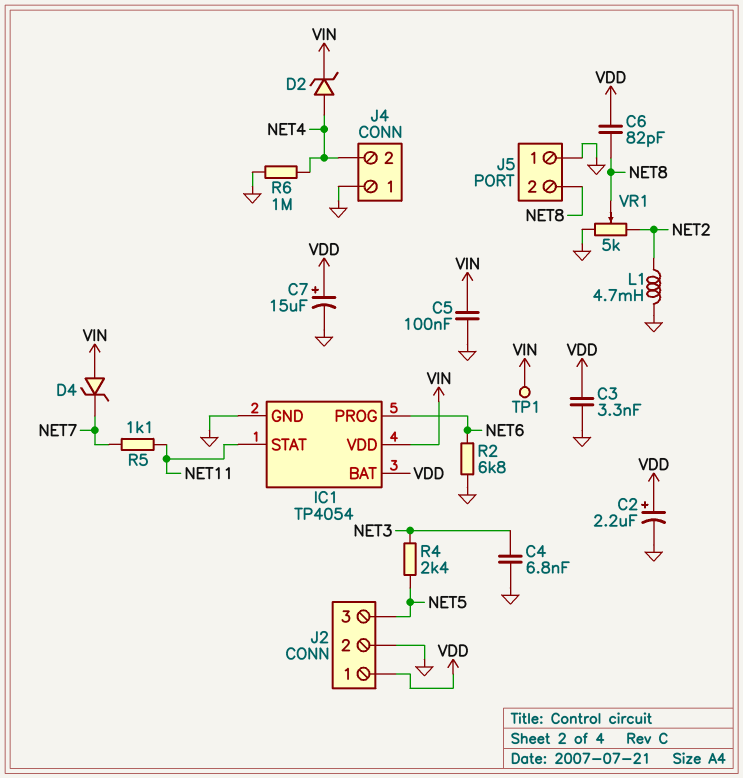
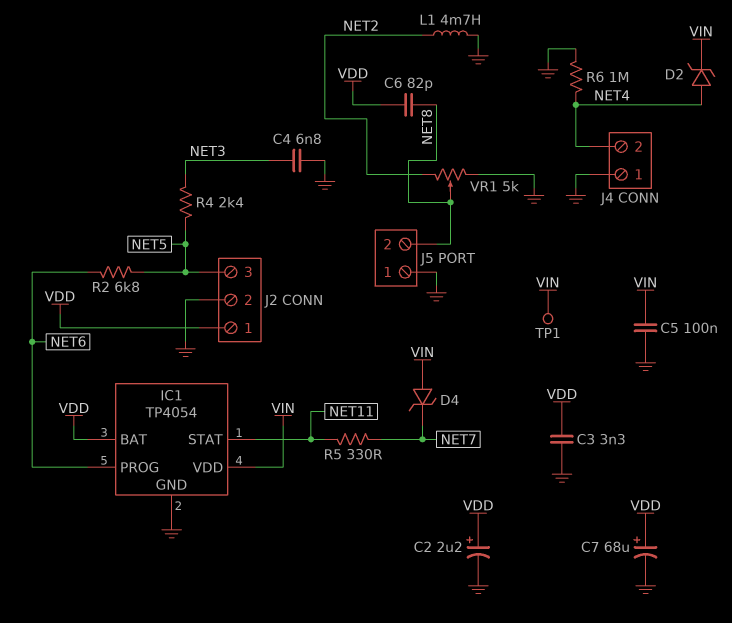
C7: 15uF (plus VDD, minus GND) -> 68uF (plus VDD, minus GND)
R2: 6.8k (GND, NET6) -> 6.8k (NET5, NET6)
R5: 1.1k (NET7, NET11) -> 330 (NET7, NET11)

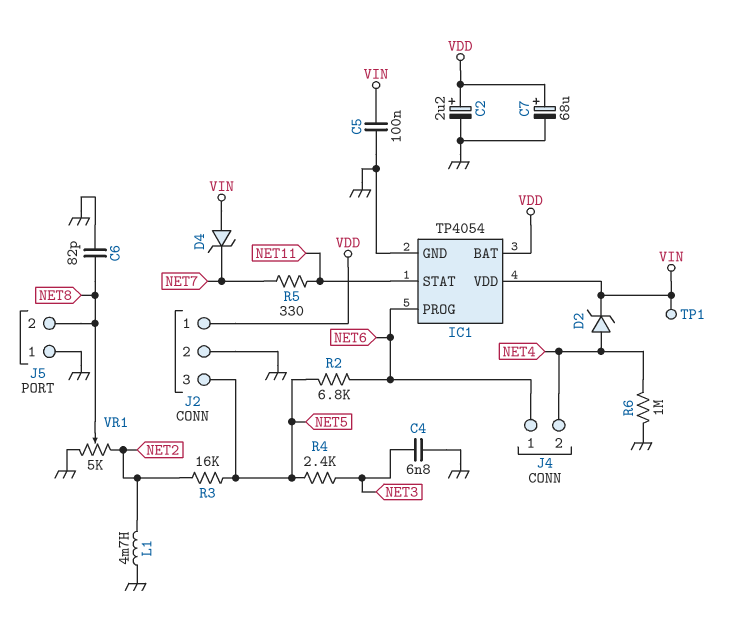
C3: 3.3nF (GND, VDD) -> none
C6: 82pF (NET8, VDD) -> 82pF (GND, NET8)
J4 pin 1: GND -> NET6
R3: none -> 16k (NET2, NET5)

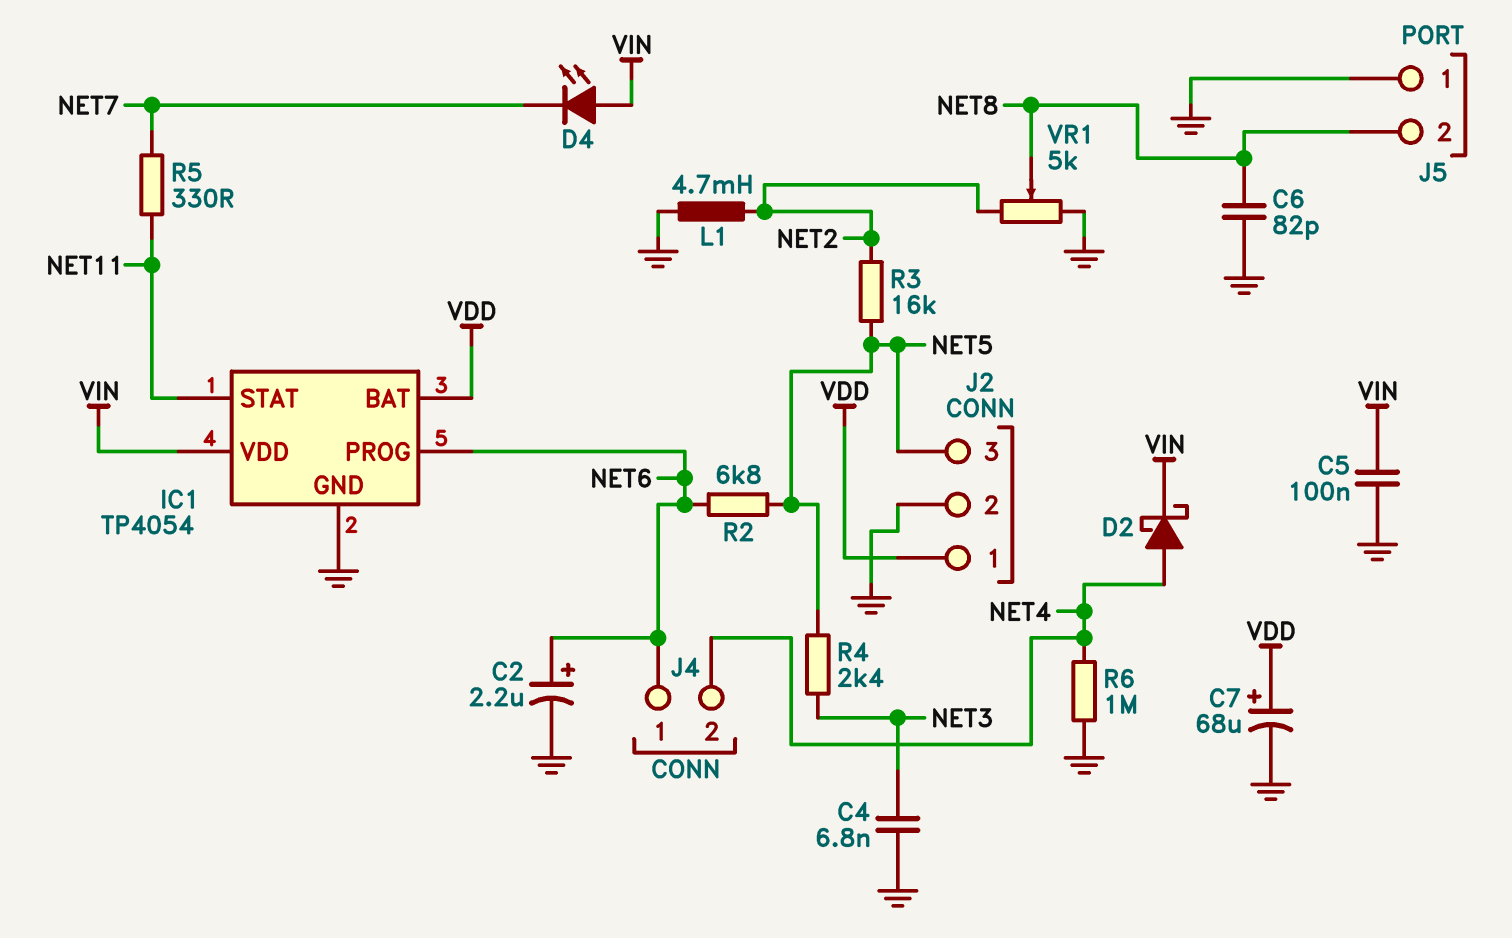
C2: 2.2uF (plus VDD, minus GND) -> 2.2uF (plus NET6, minus GND)
D2: zener (A NET4, K VIN) -> schottky (A NET4, K VIN)
D4: zener (A VIN, K NET7) -> LED (A VIN, K NET7)
TP1: test point (VIN) -> none

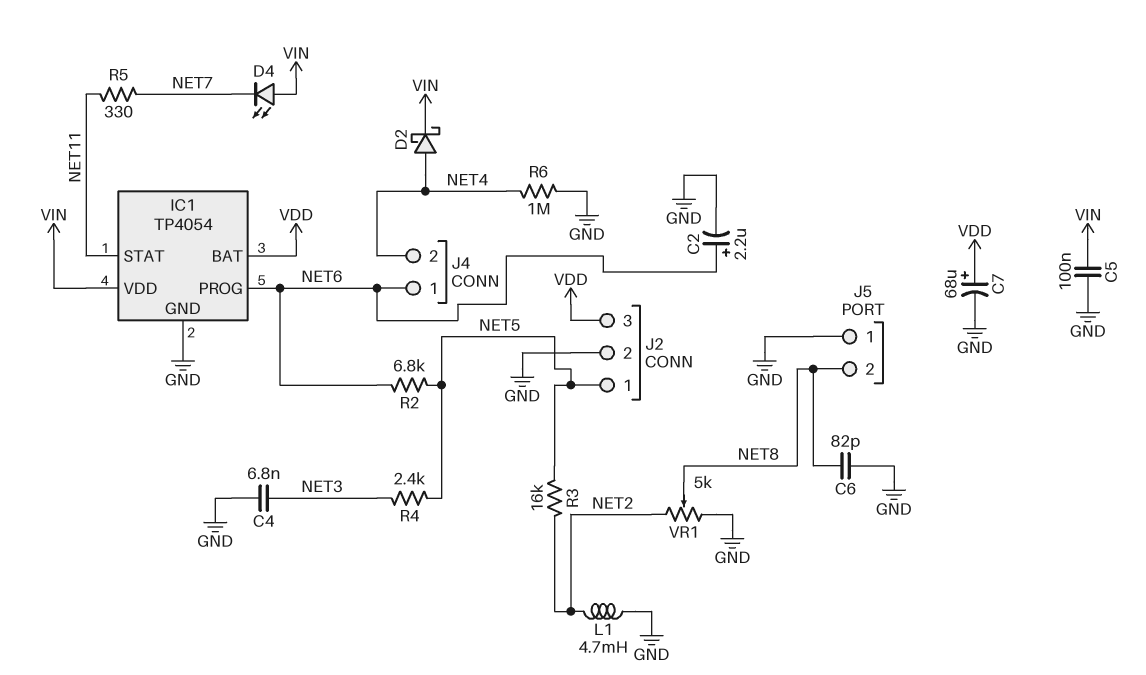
J2 pin 1: VDD -> NET5
J2 pin 3: NET5 -> VDD

